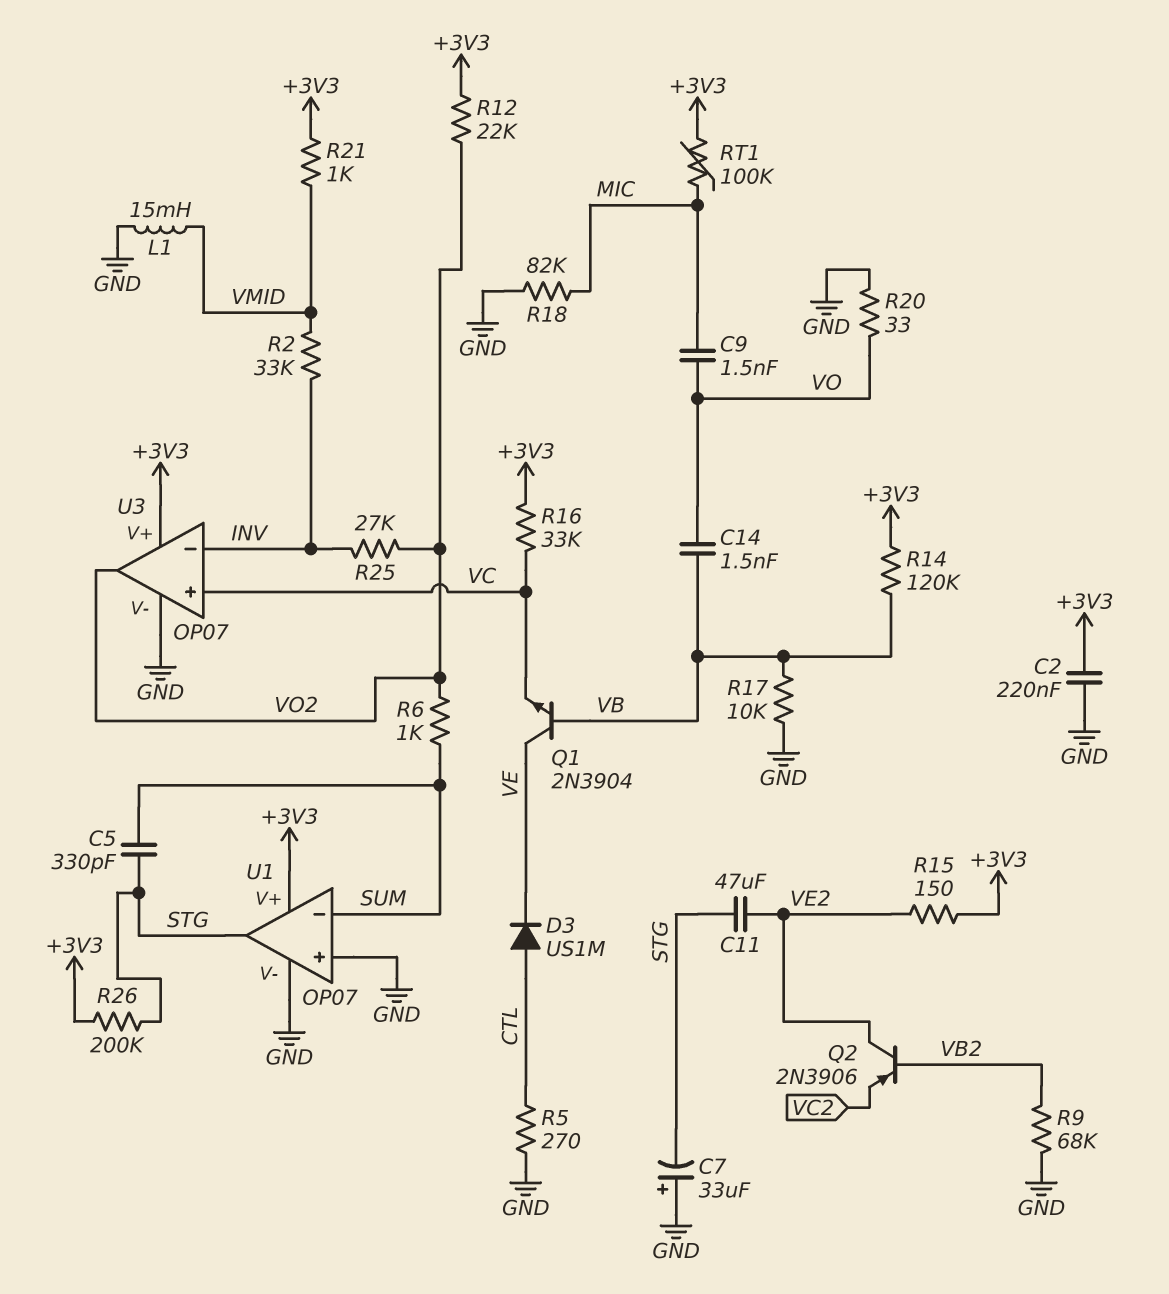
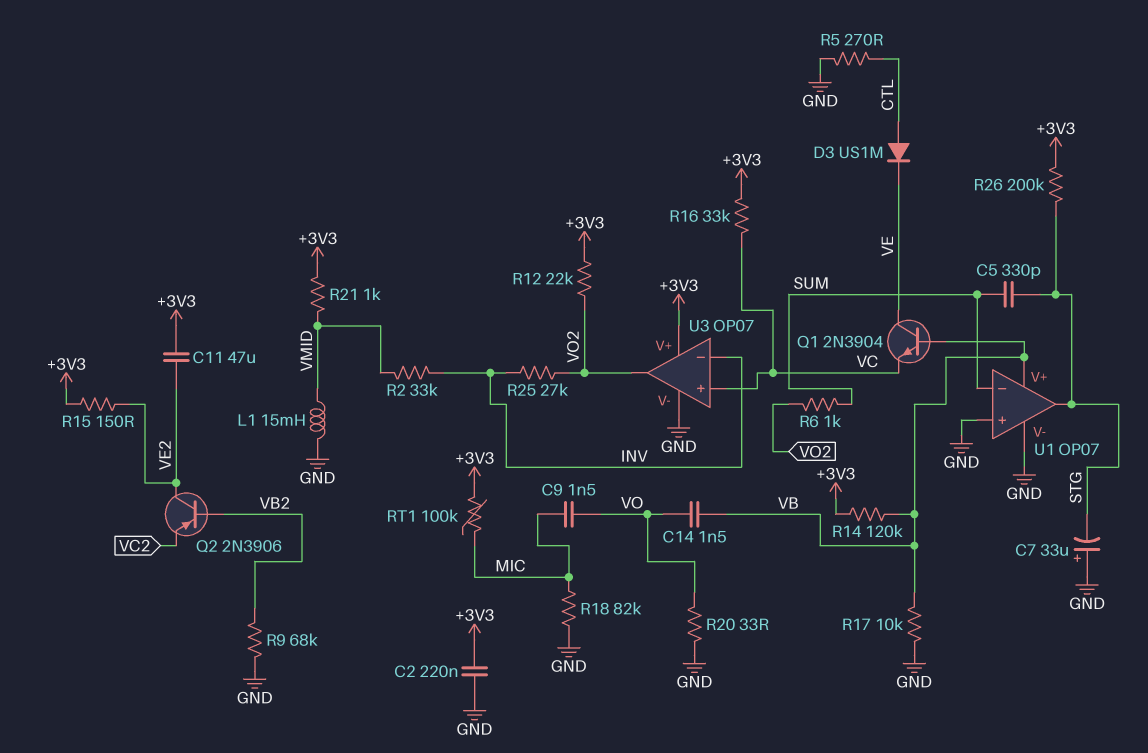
C11: 47uF (STG, VE2) -> 47uF (+3V3, VE2)
U1 pin V+: +3V3 -> VB

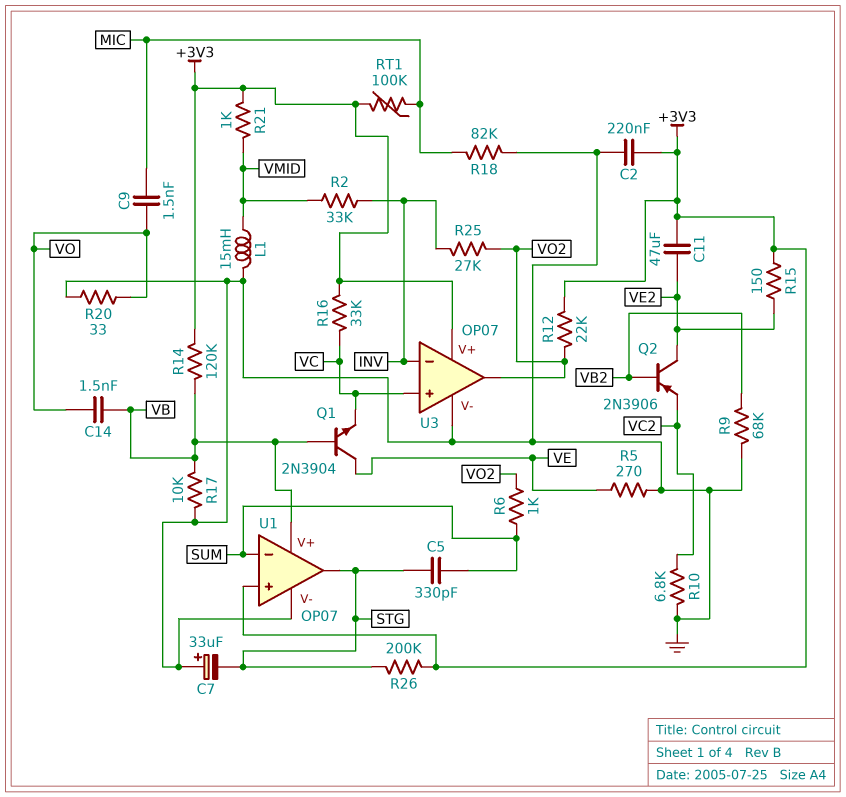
D3: diode US1M (A CTL, K VE) -> none
R5: 270 (CTL, GND) -> 270 (GND, VE)
R10: none -> 6.8k (GND, VC2)
U1 pin in+: GND -> +3V3

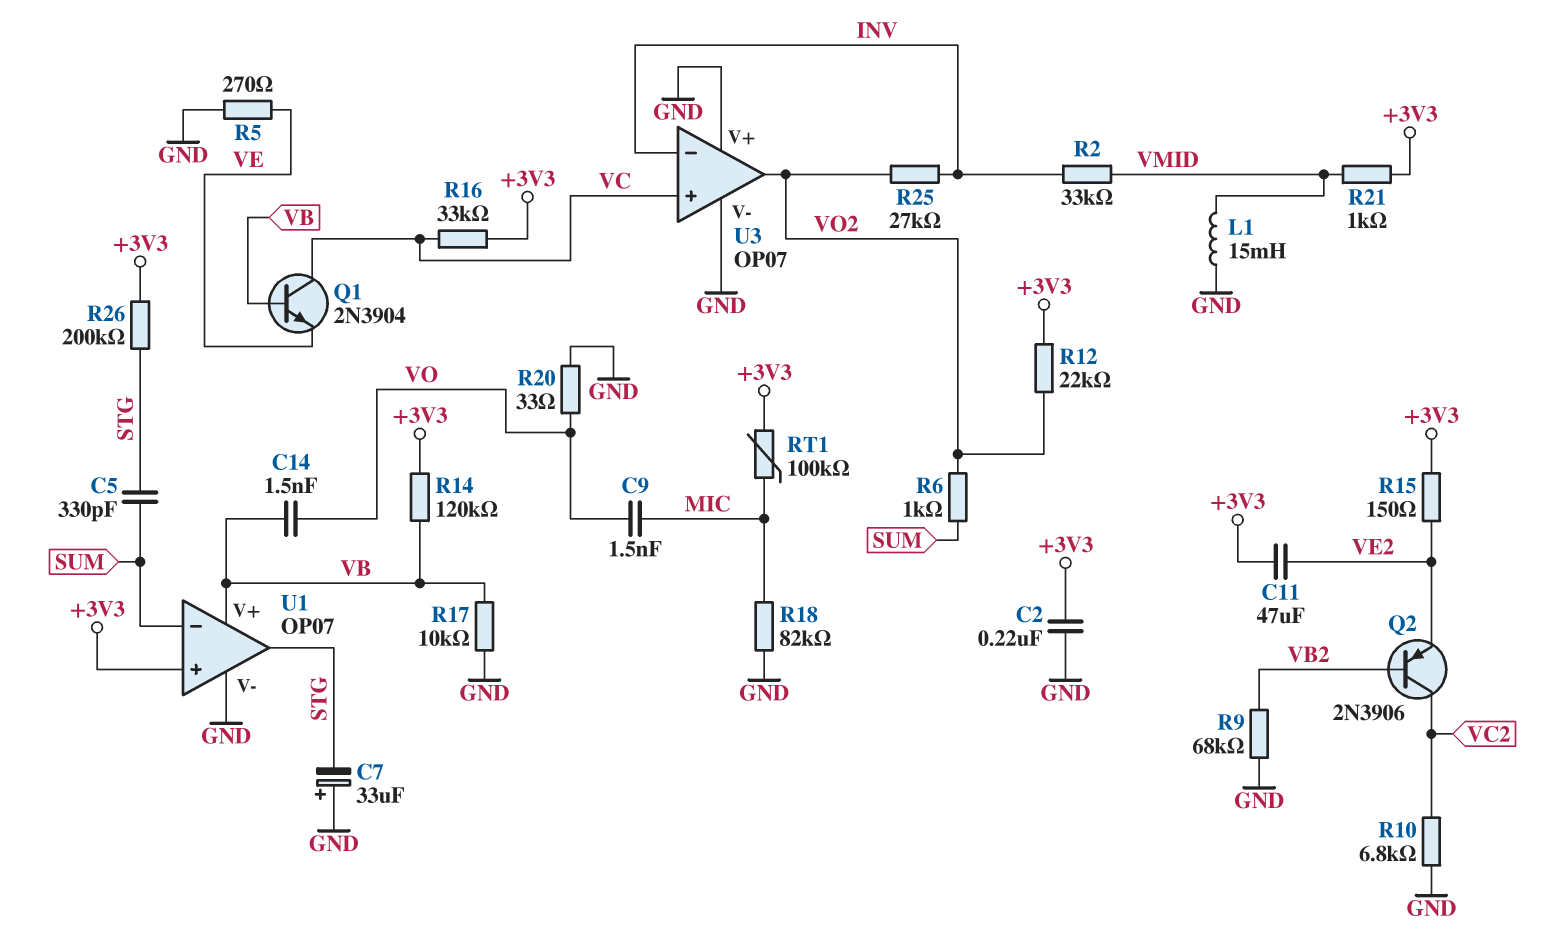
Q1: NPN 2N3904 (B VB, C VE, E VC) -> NPN 2N3904 (B VB, C VC, E VE)
Q2: PNP 2N3906 (B VB2, C VE2, E VC2) -> PNP 2N3906 (B VB2, C VC2, E VE2)
U3 pin V+: +3V3 -> GND

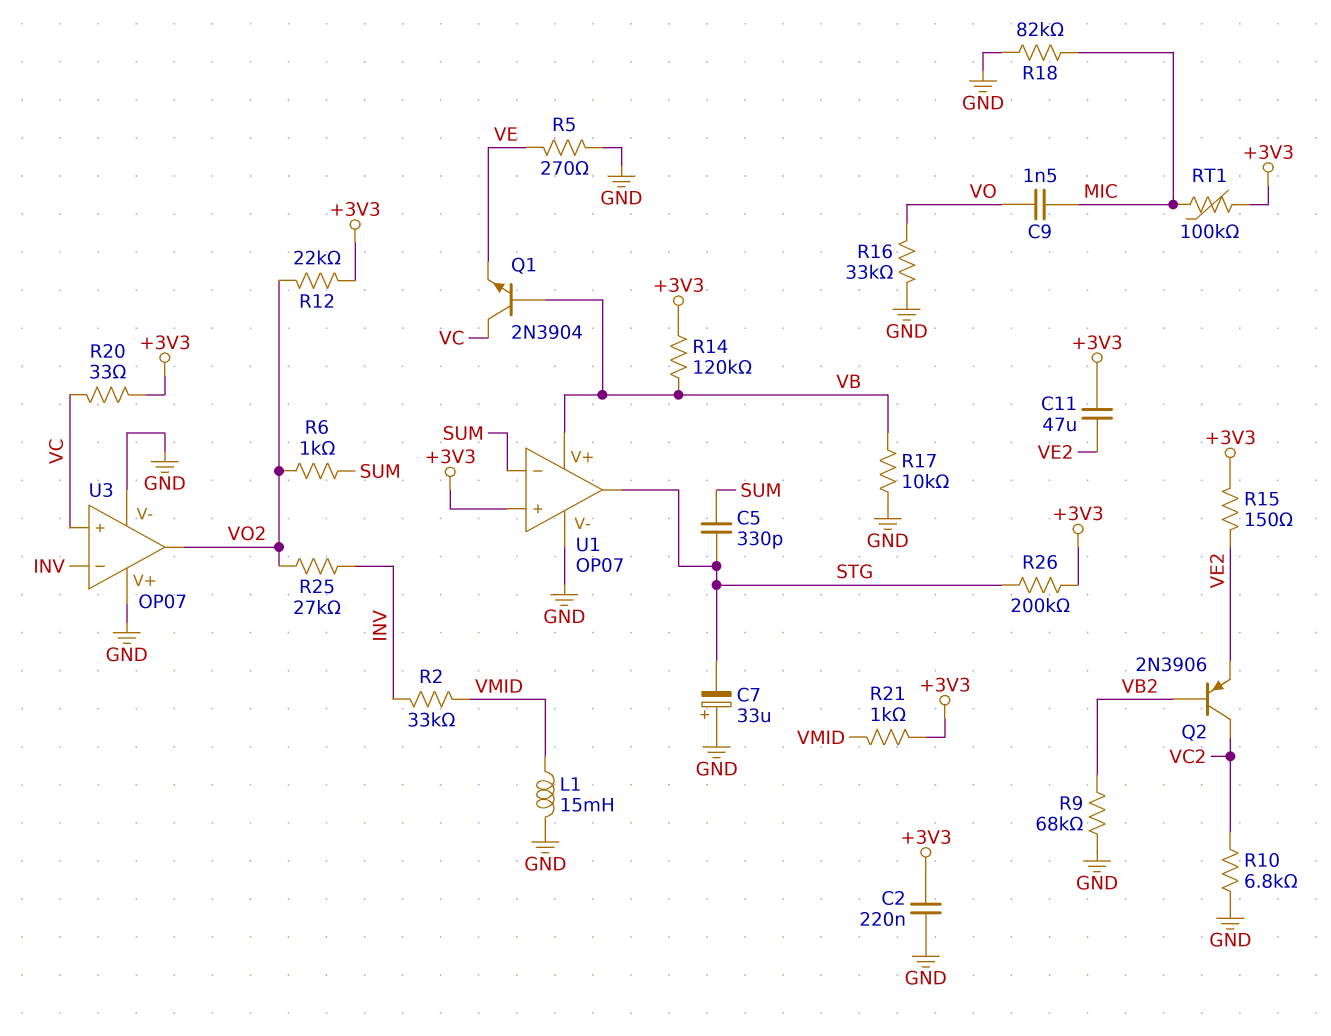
C14: 1.5nF (VB, VO) -> none
R16: 33k (+3V3, VC) -> 33k (GND, VO)
R20: 33 (GND, VO) -> 33 (+3V3, VC)

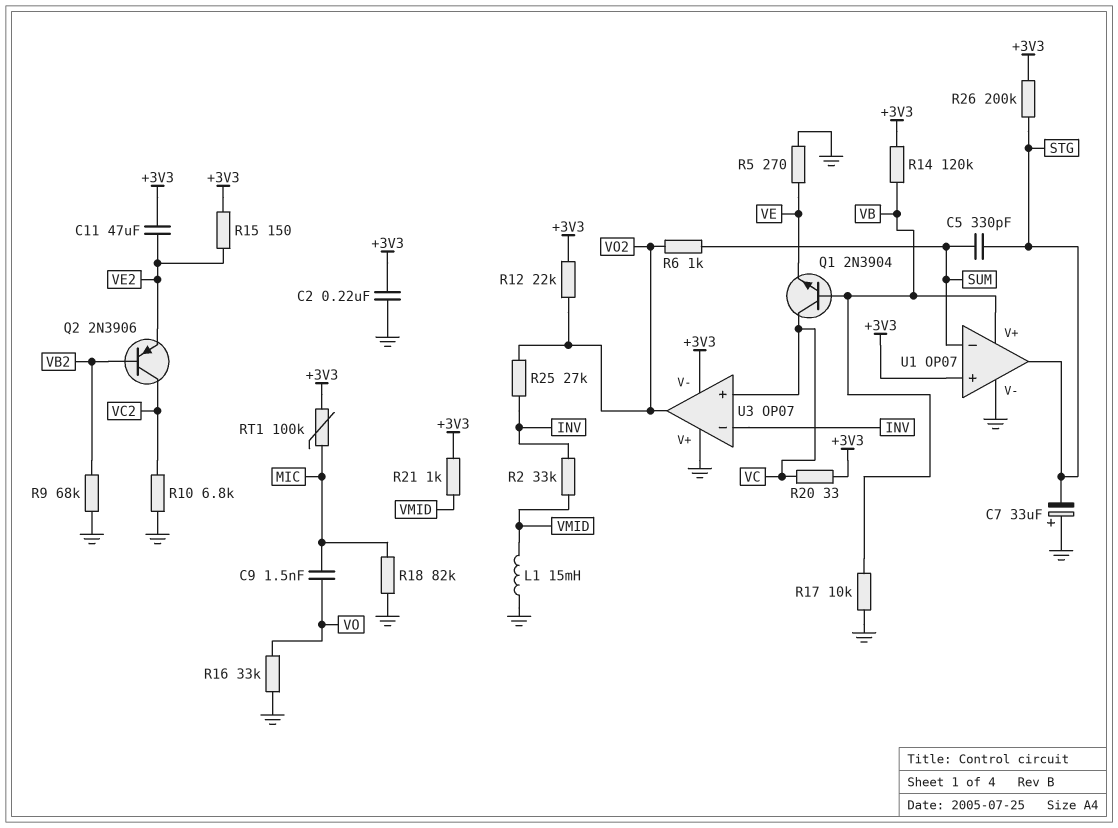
U3 pin V-: GND -> +3V3

